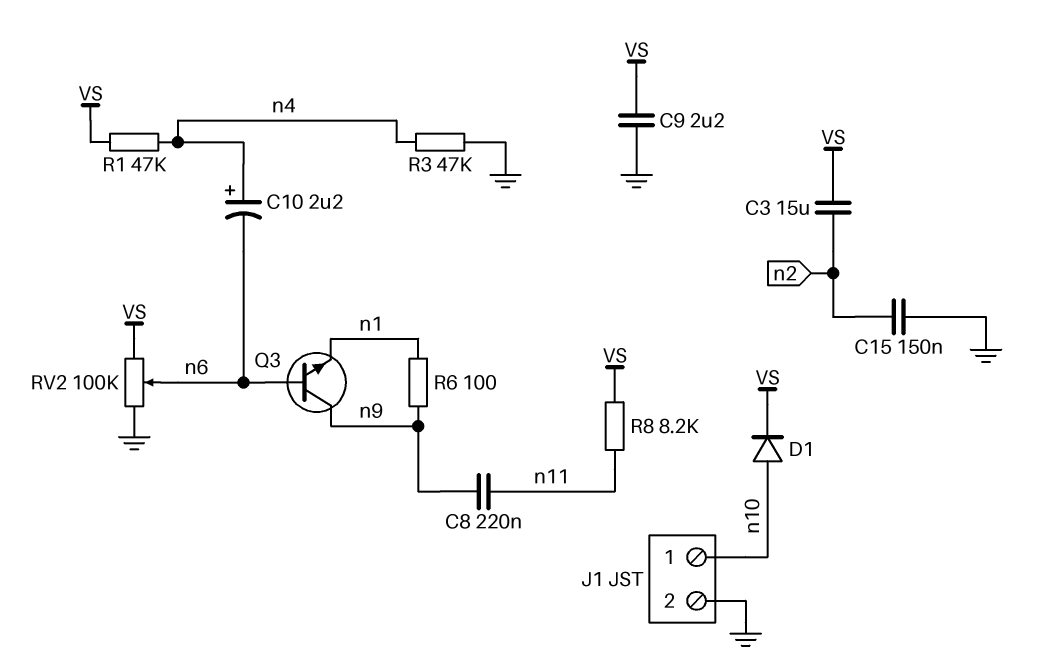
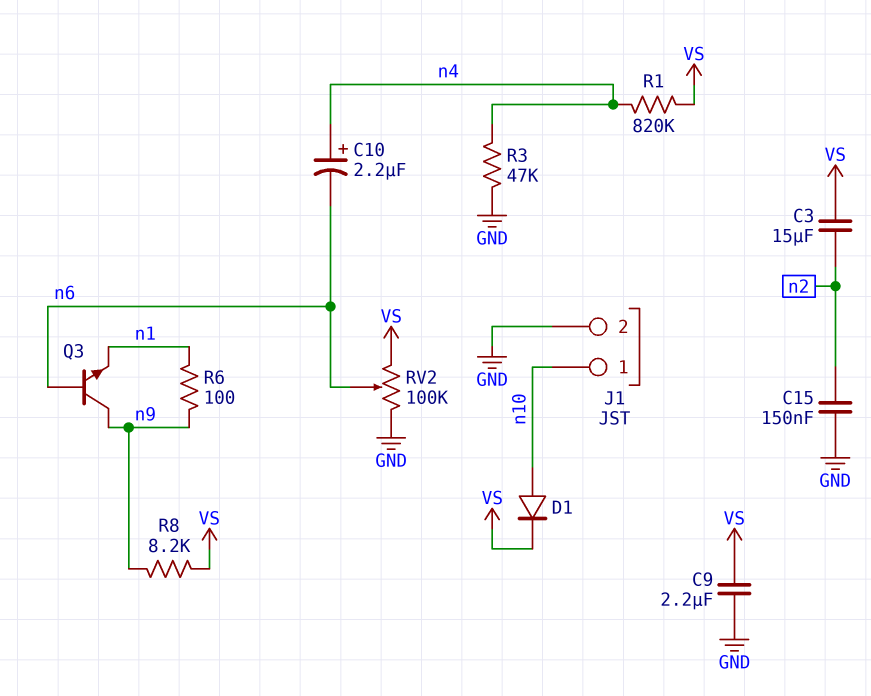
C8: 220nF (n9, n11) -> none
R1: 47k (VS, n4) -> 820k (VS, n4)
R8: 8.2k (VS, n11) -> 8.2k (VS, n9)

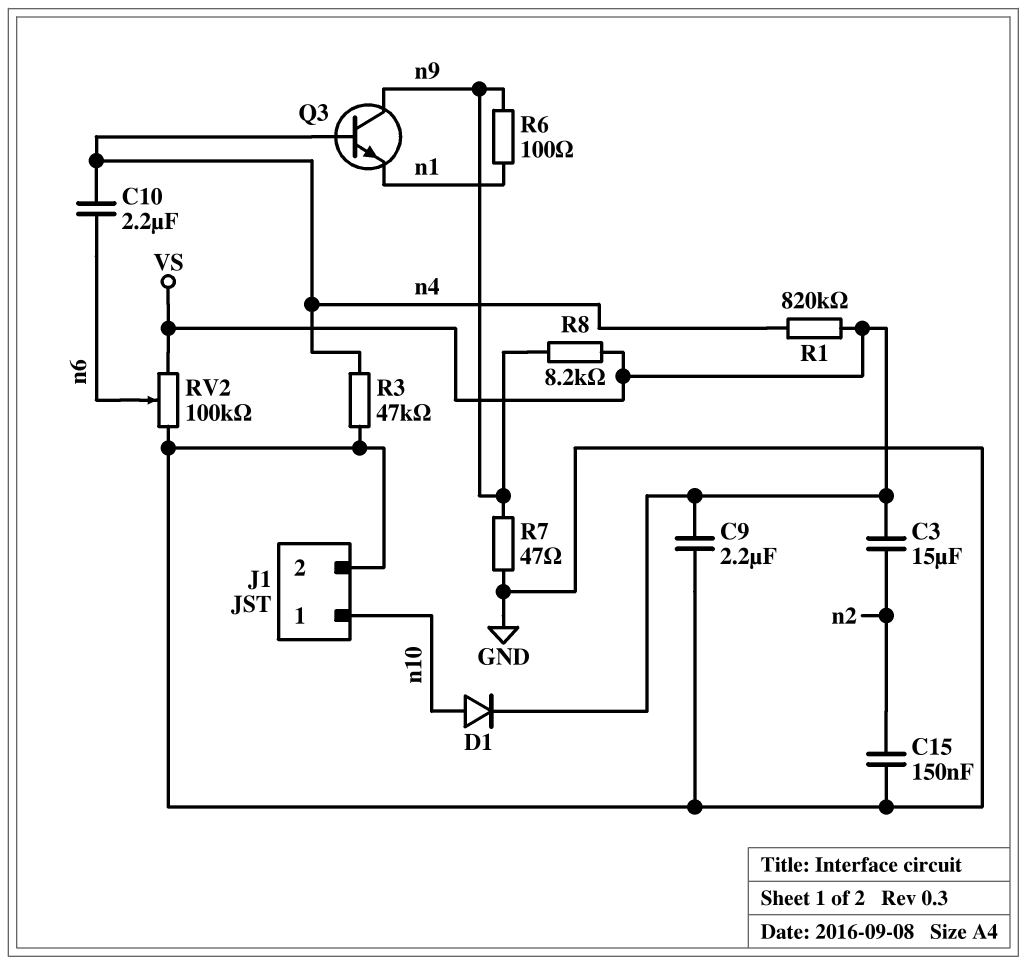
C10: 2.2uF (plus n4, minus n6) -> 2.2uF (n4, n6)
Q3: NPN (B n6, C n9, E n1) -> NPN (B n4, C n9, E n1)
R7: none -> 47 (GND, n9)

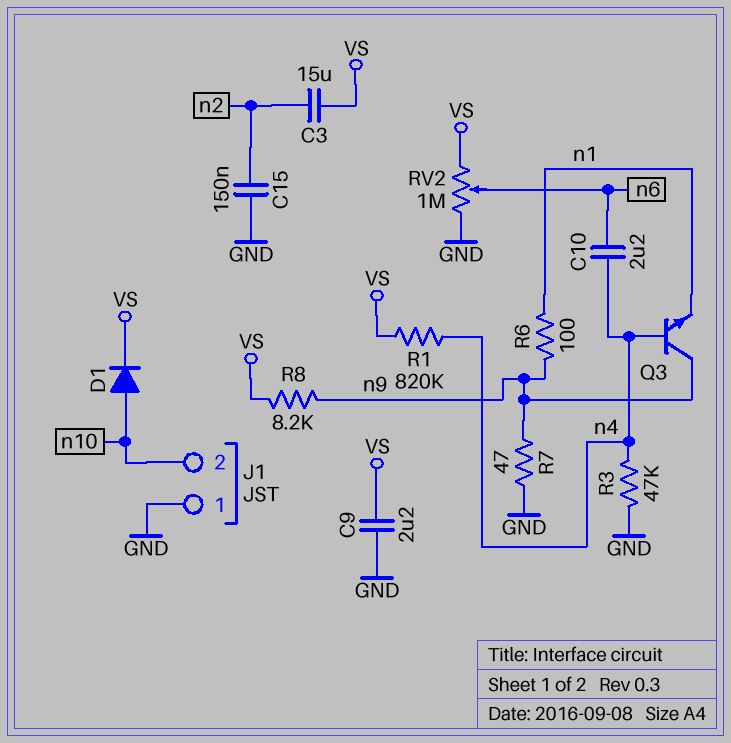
J1 pin 1: n10 -> GND
J1 pin 2: GND -> n10
RV2: 100k (GND, VS, wiper n6) -> 1M (GND, VS, wiper n6)

